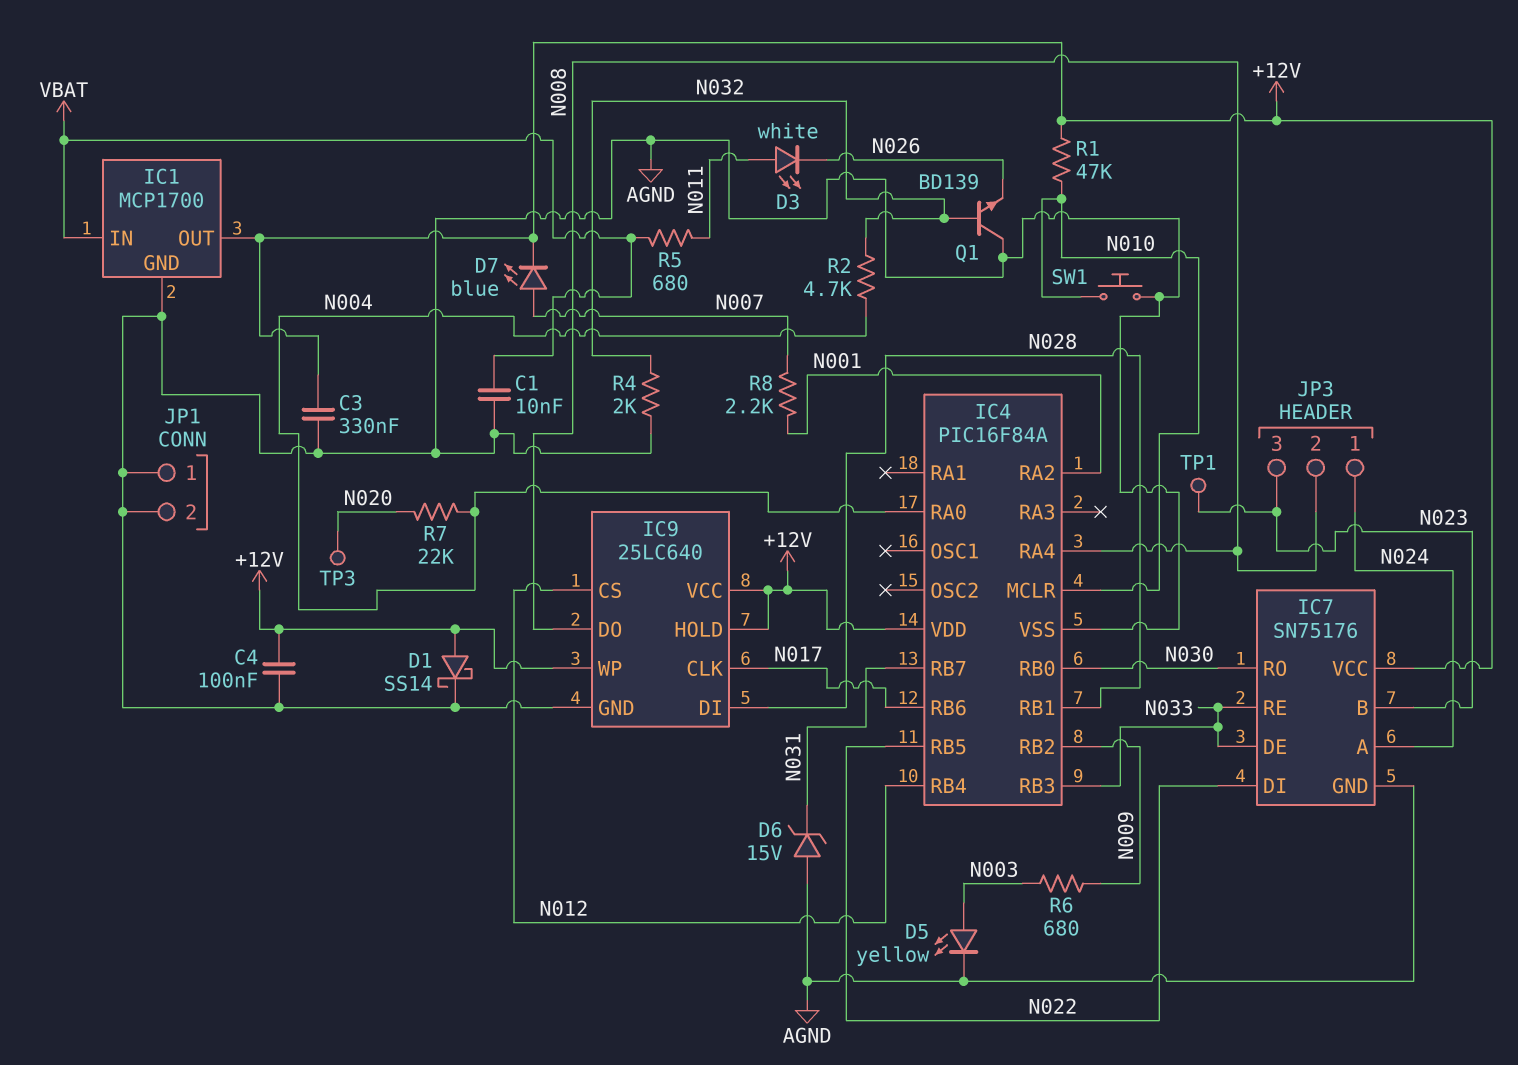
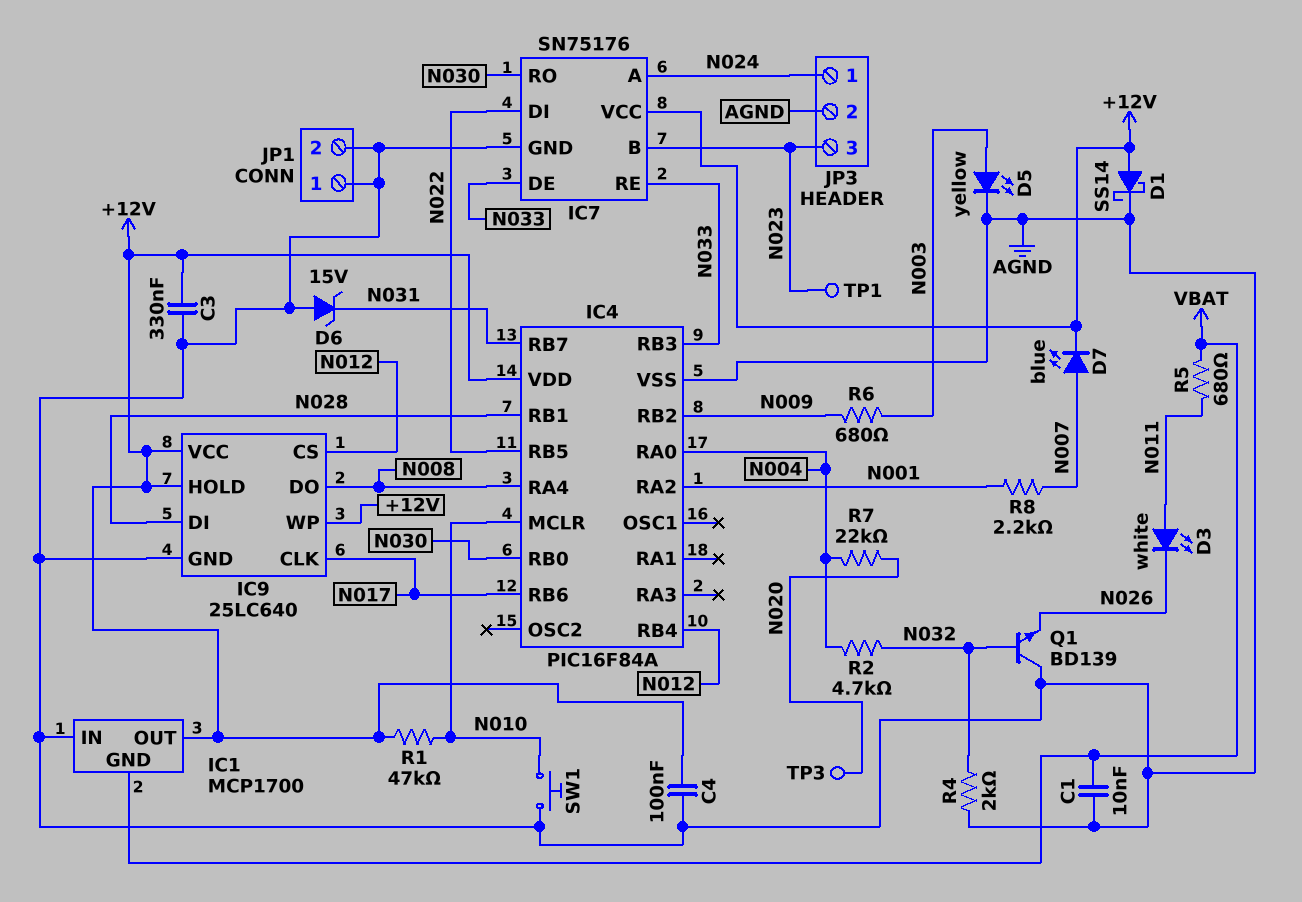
IC1 pin GND: AGND -> VBAT
IC1 pin IN: VBAT -> AGND
JP3 pin 2: N008 -> AGND

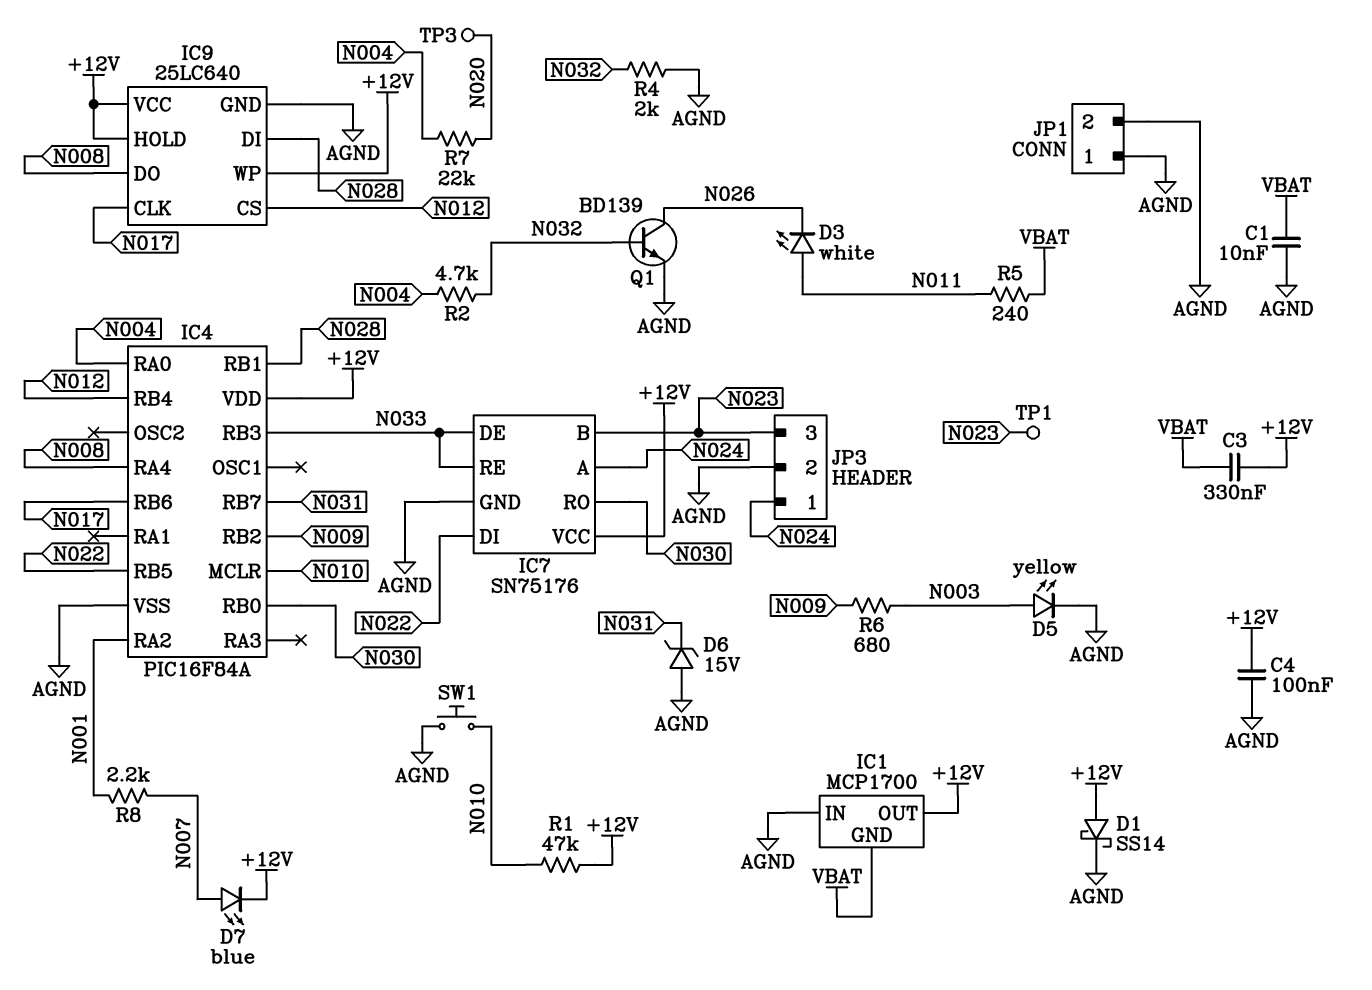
C3: 330nF (+12V, AGND) -> 330nF (+12V, VBAT)
Q1: NPN BD139 (B N032, C AGND, E N026) -> NPN BD139 (B N032, C N026, E AGND)
R5: 680 (N011, VBAT) -> 240 (N011, VBAT)

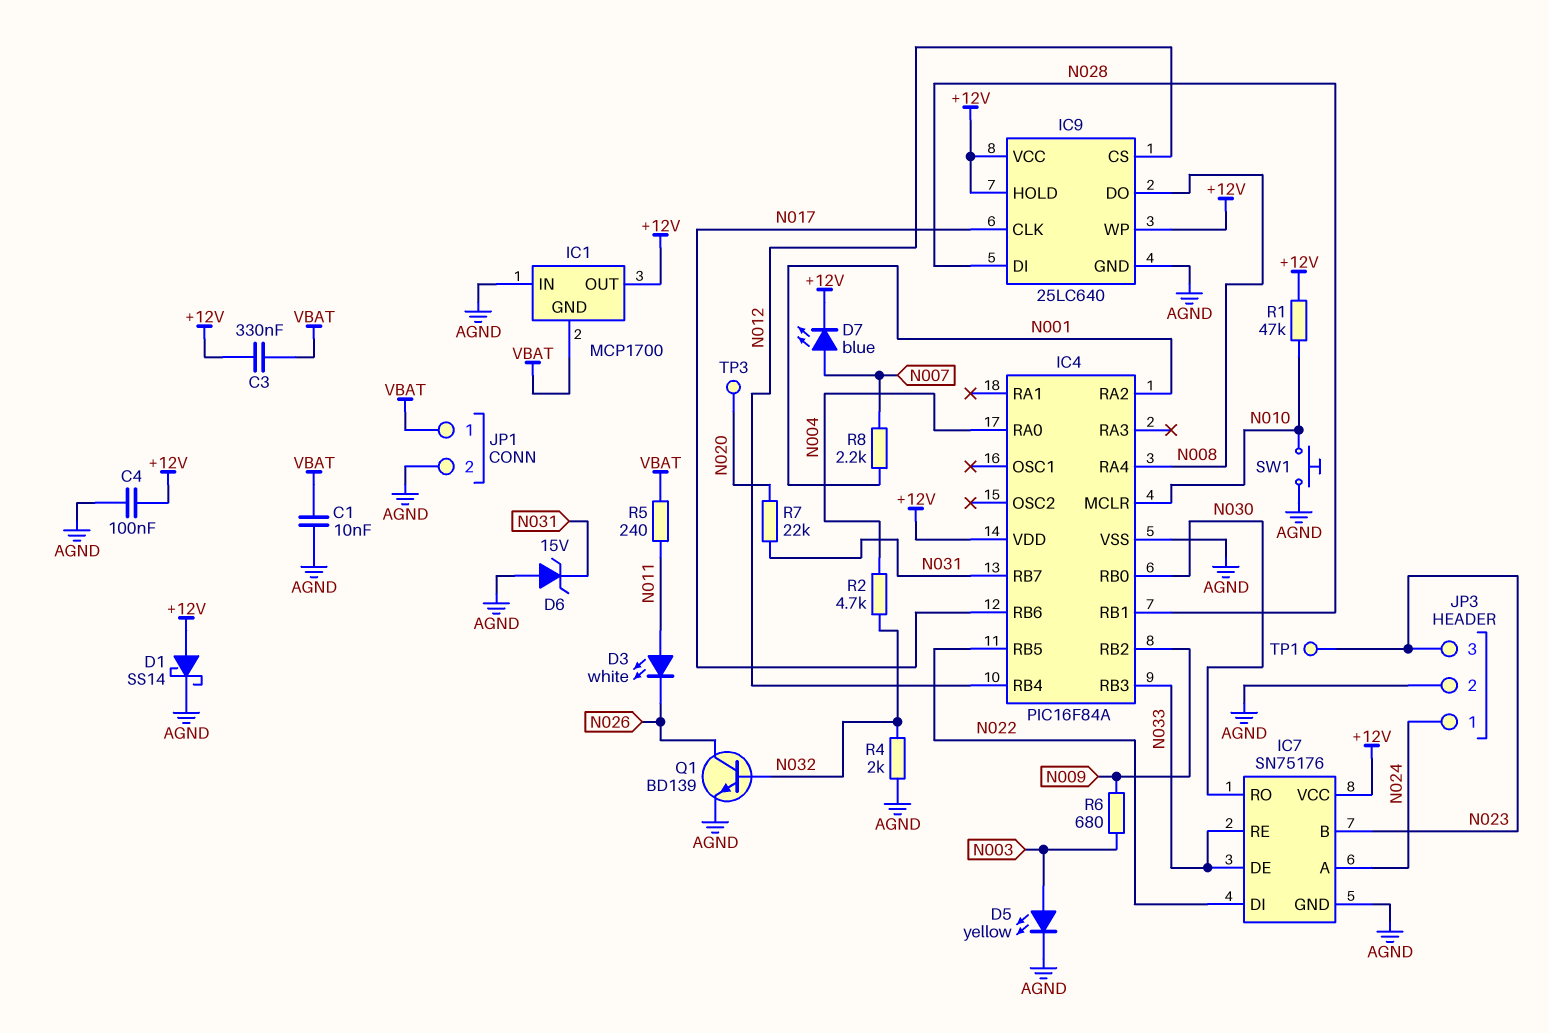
JP1 pin 1: AGND -> VBAT
R7: 22k (N004, N020) -> 22k (N020, N031)

